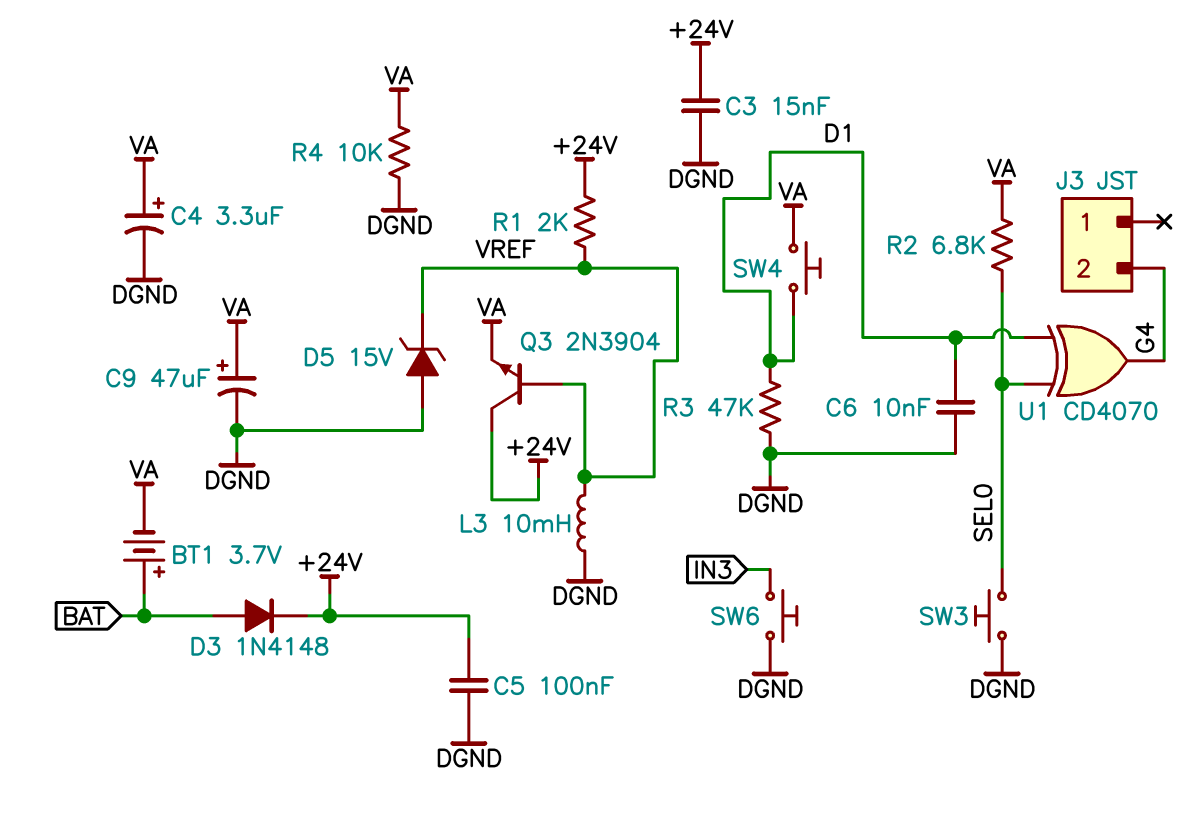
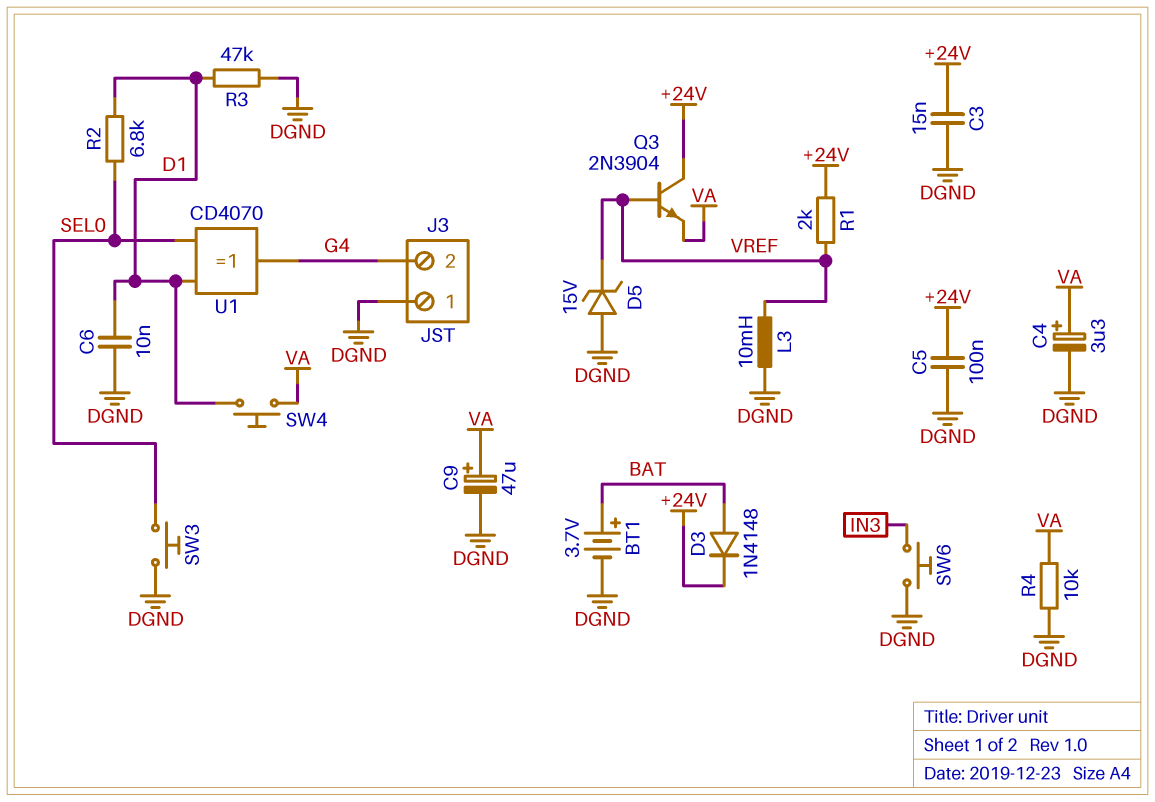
BT1: 3.7V (plus BAT, minus VA) -> 3.7V (plus BAT, minus DGND)
J3 pin 1: none -> DGND
R2: 6.8k (SEL0, VA) -> 6.8k (D1, SEL0)

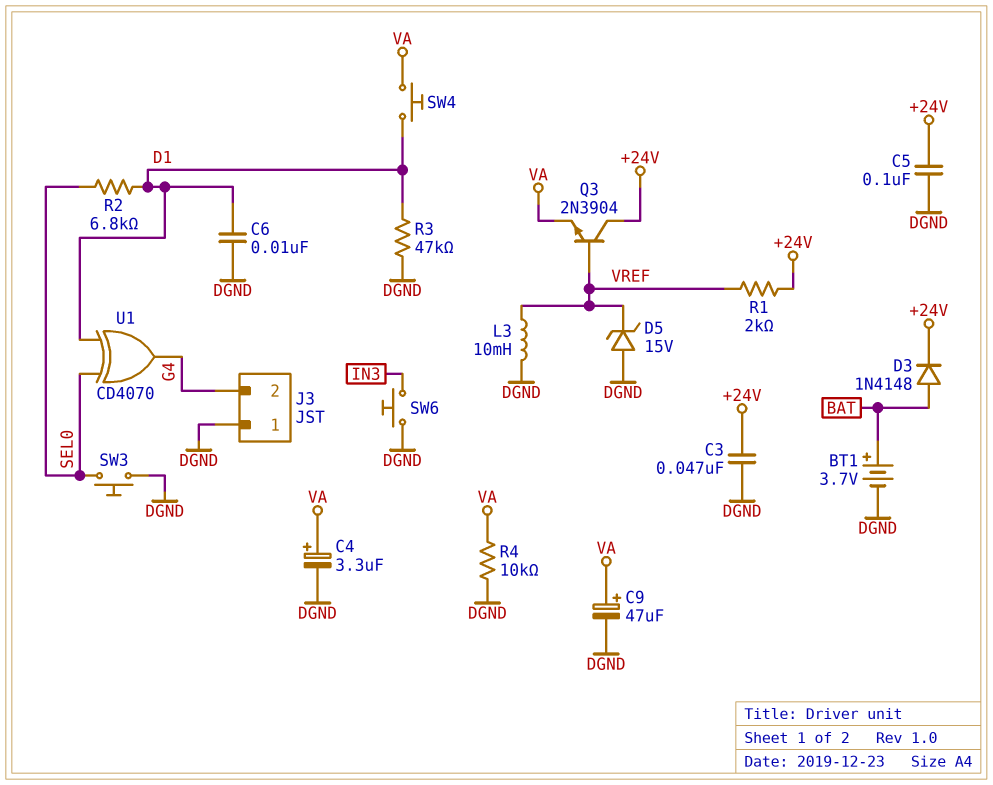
C3: 15nF (+24V, DGND) -> 47nF (+24V, DGND)

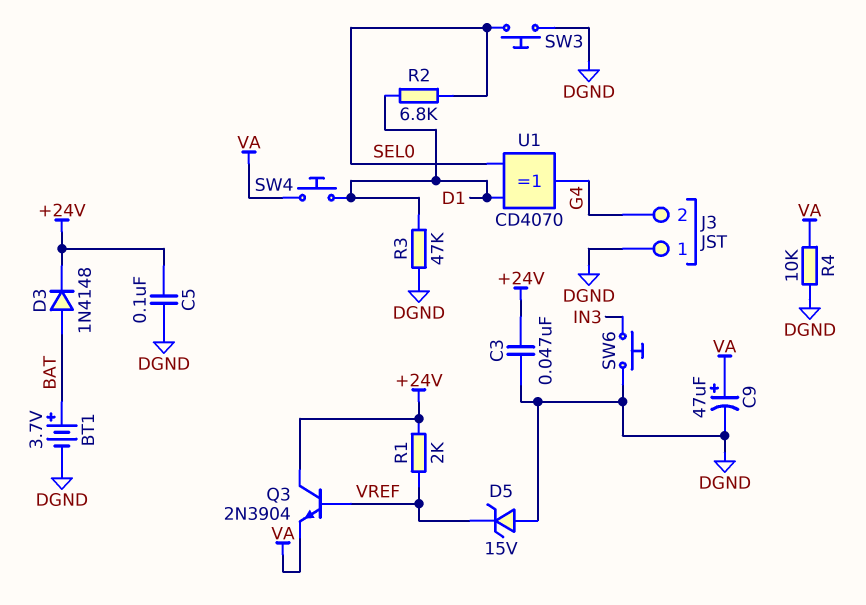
C4: 3.3uF (plus VA, minus DGND) -> none
C6: 10nF (D1, DGND) -> none
L3: 10mH (DGND, VREF) -> none

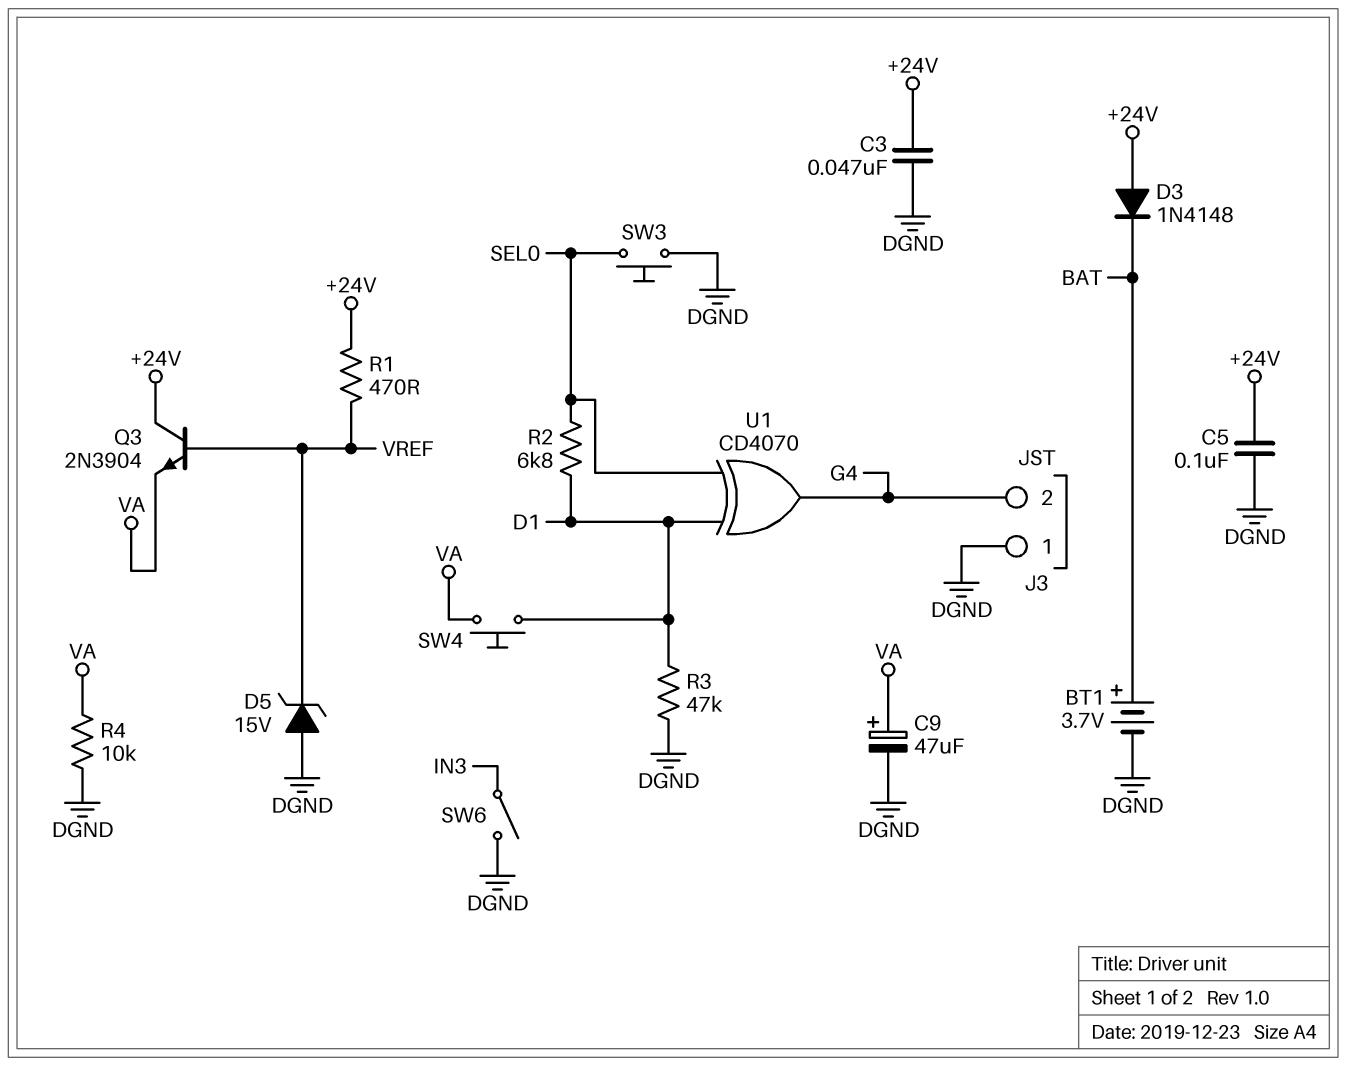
D3: diode 1N4148 (A BAT, K +24V) -> diode 1N4148 (A +24V, K BAT)
R1: 2k (+24V, VREF) -> 470 (+24V, VREF)
SW6: button (DGND, IN3) -> switch (DGND, IN3)

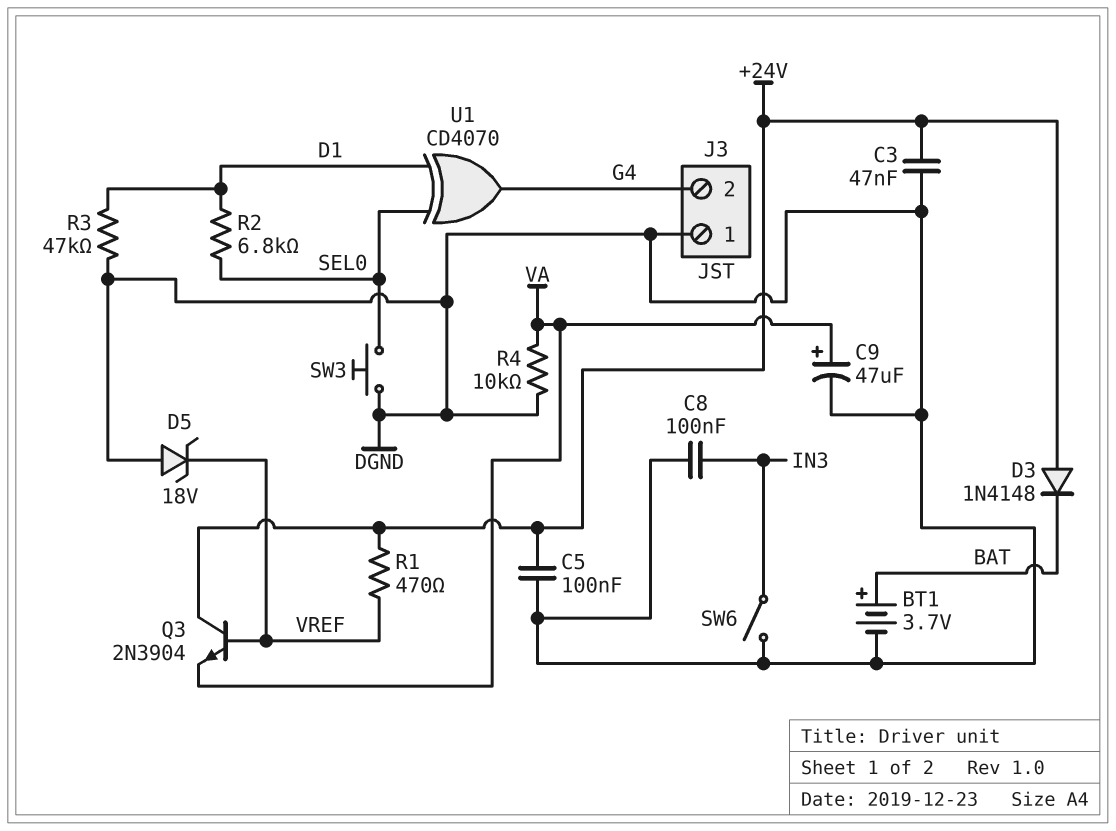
C8: none -> 100nF (DGND, IN3)
D5: zener 15V (A DGND, K VREF) -> zener 18V (A DGND, K VREF)
SW4: button (D1, VA) -> none

